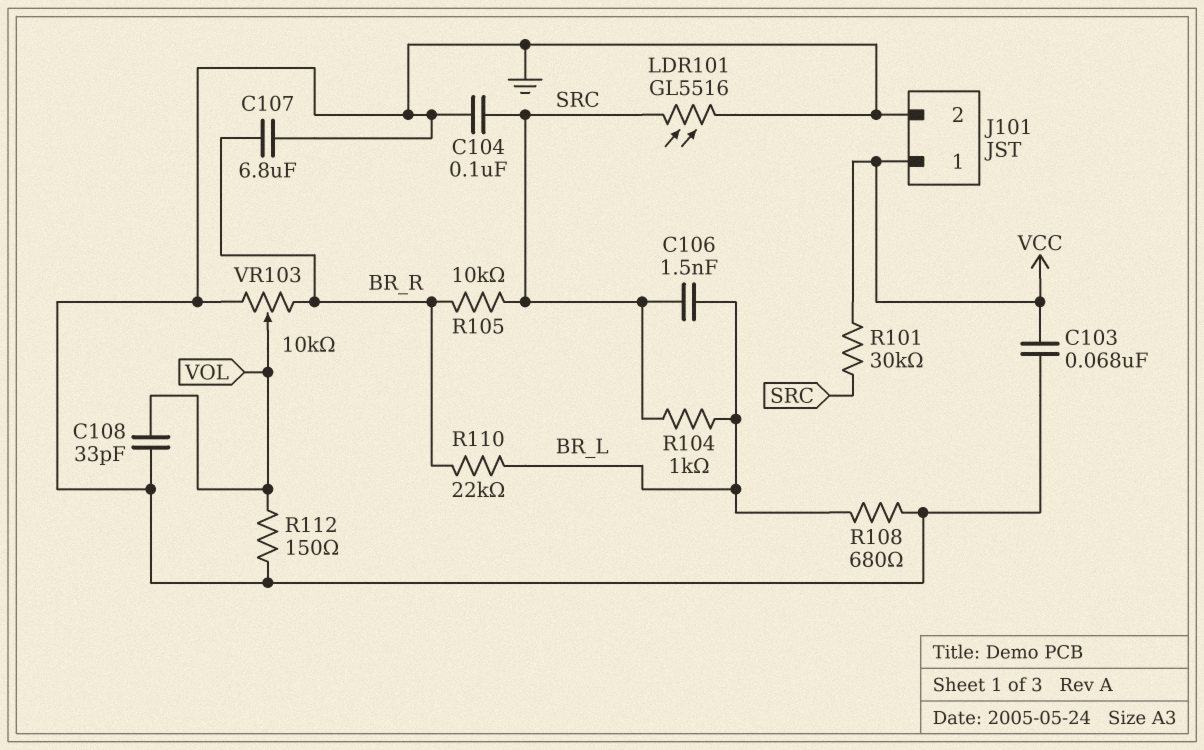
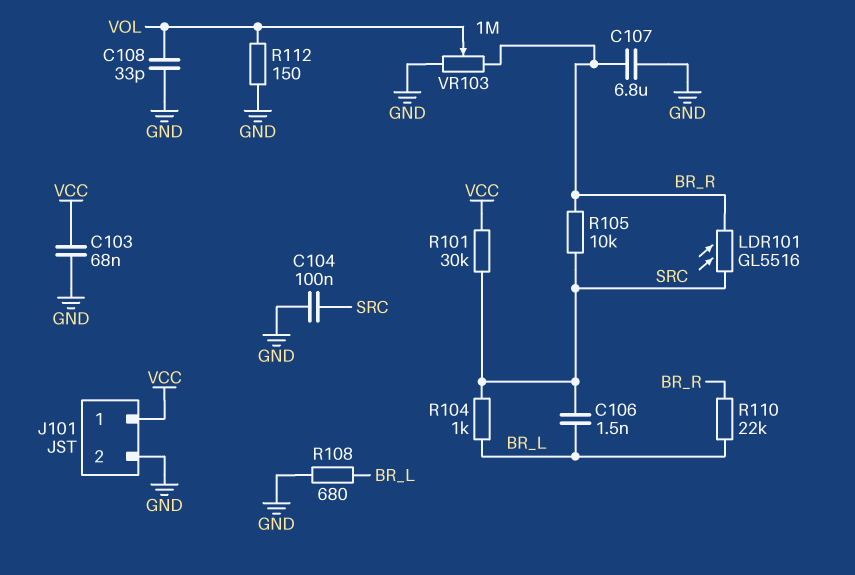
LDR101: GL5516 (GND, SRC) -> GL5516 (BR_R, SRC)
VR103: 10k (BR_R, GND, wiper VOL) -> 1M (BR_R, GND, wiper VOL)

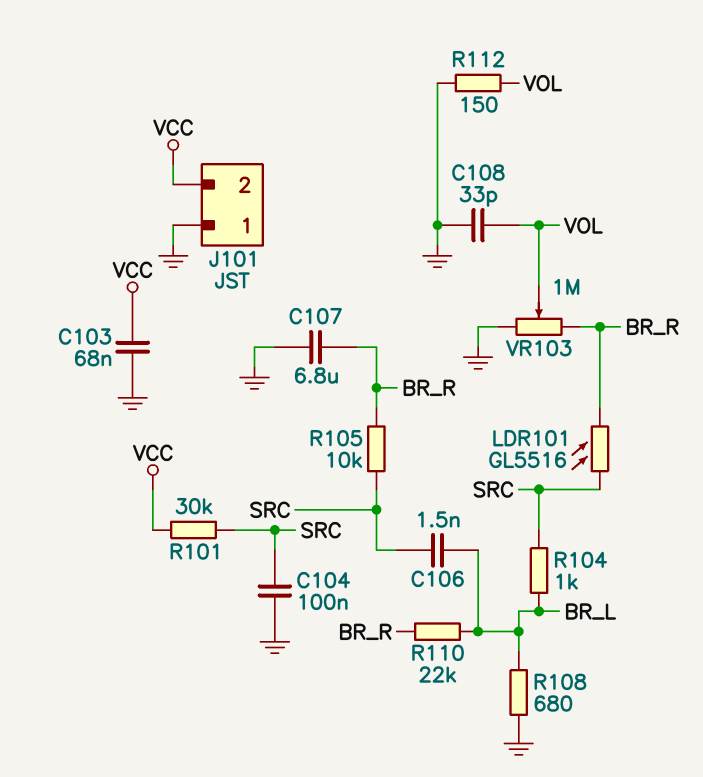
J101 pin 1: VCC -> GND
J101 pin 2: GND -> VCC

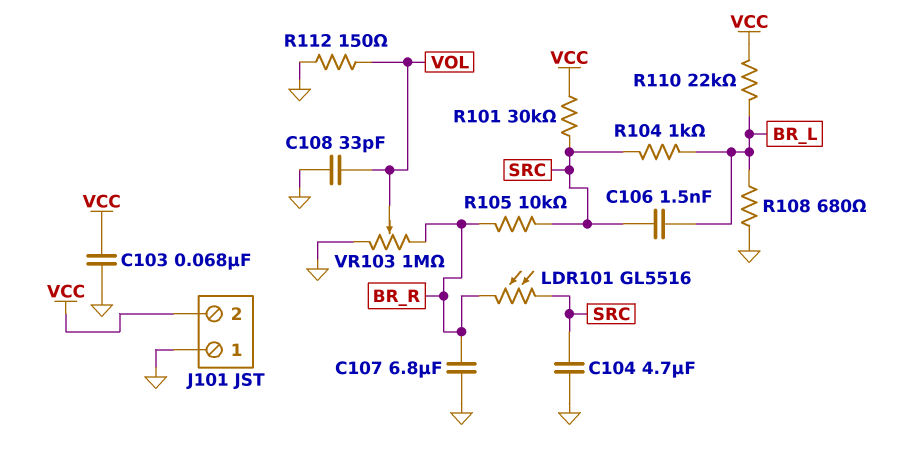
C104: 100nF (GND, SRC) -> 4.7uF (GND, SRC)
R110: 22k (BR_L, BR_R) -> 22k (BR_L, VCC)

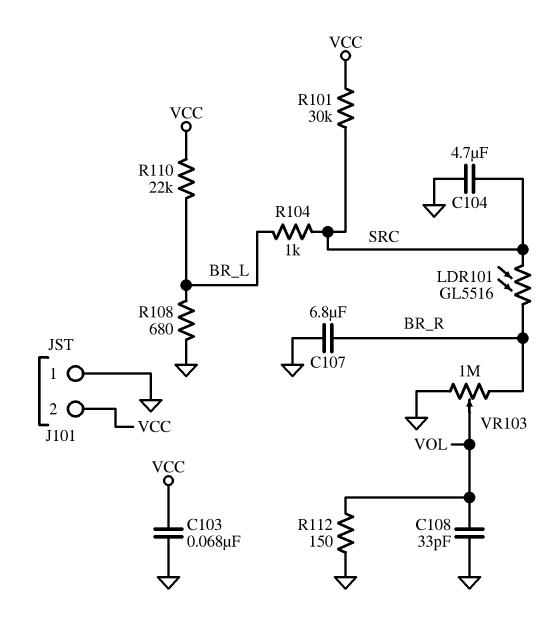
C106: 1.5nF (BR_L, SRC) -> none
R105: 10k (BR_R, SRC) -> none

